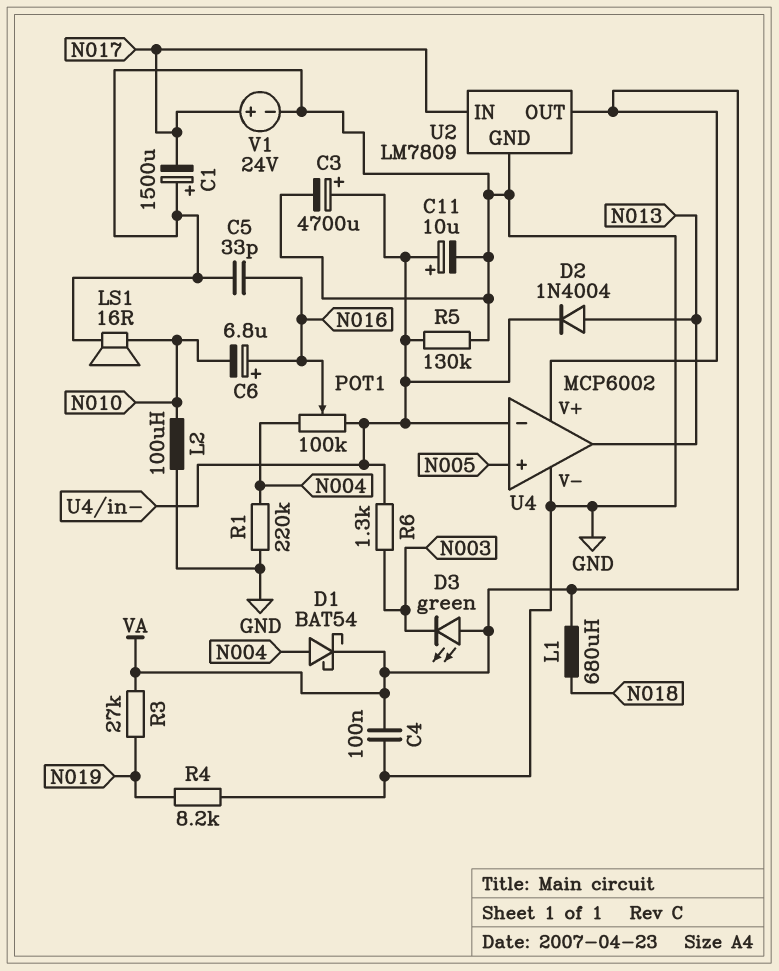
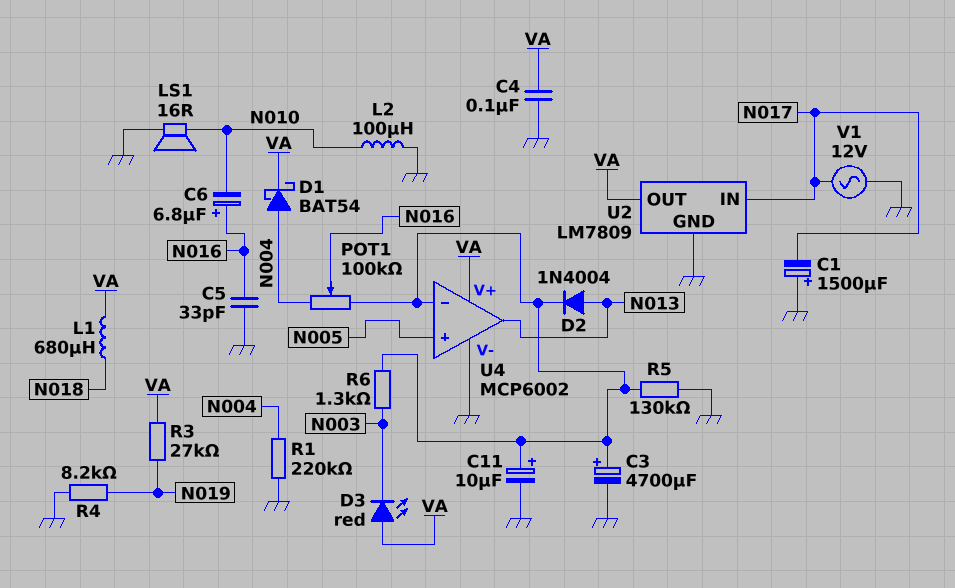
D3: LED green (A VA, K N003) -> LED red (A VA, K N003)
V1: 24V (plus N017, minus GND) -> AC 12V (GND, N017)

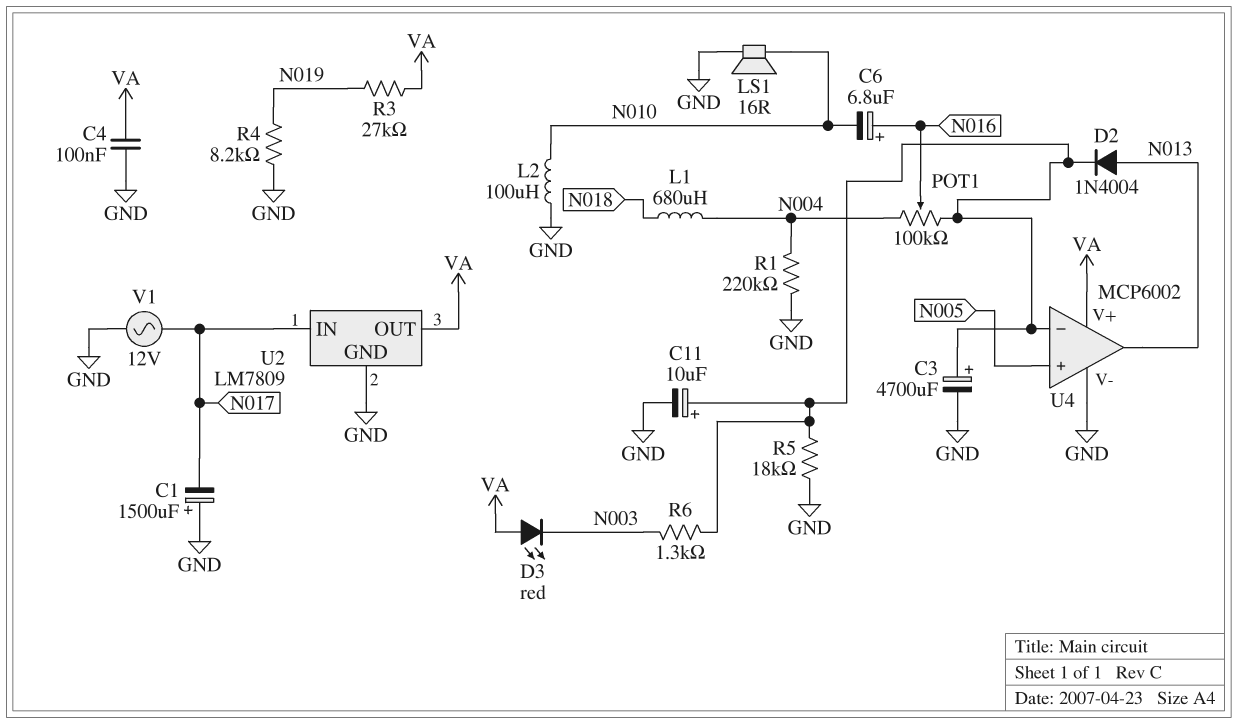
C5: 33pF (GND, N016) -> none
D1: schottky BAT54 (A N004, K VA) -> none
L1: 680uH (N018, VA) -> 680uH (N004, N018)
R5: 130k (GND, U4/in-) -> 18k (GND, U4/in-)

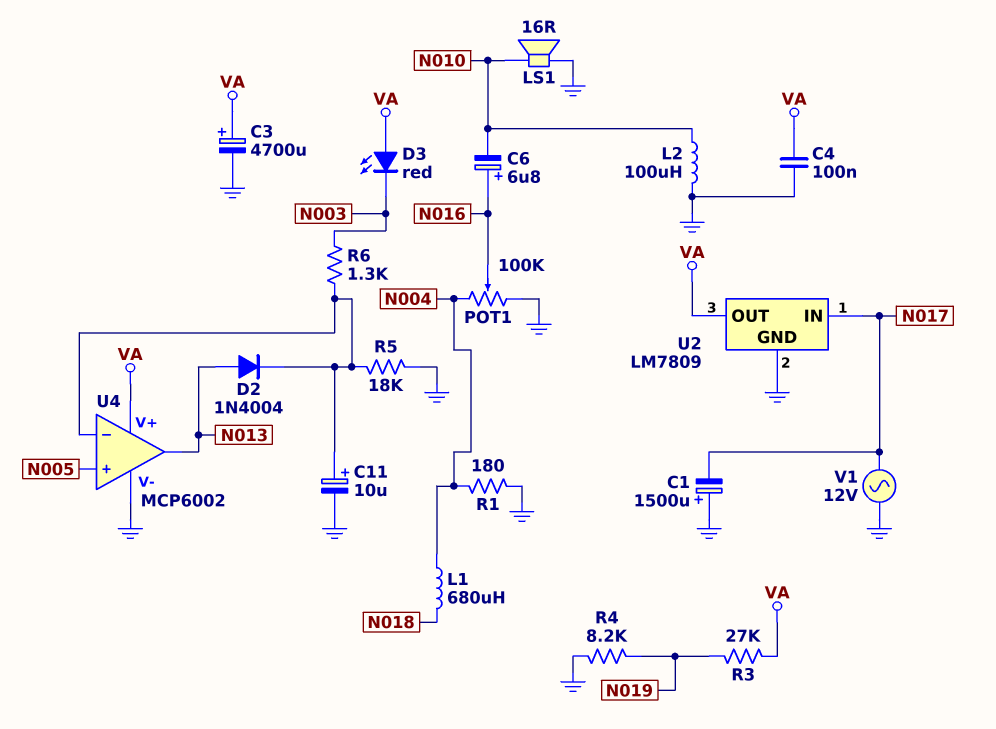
C3: 4700uF (plus U4/in-, minus GND) -> 4700uF (plus VA, minus GND)
POT1: 100k (N004, U4/in-, wiper N016) -> 100k (GND, N004, wiper N016)
R1: 220k (GND, N004) -> 180 (GND, N004)

